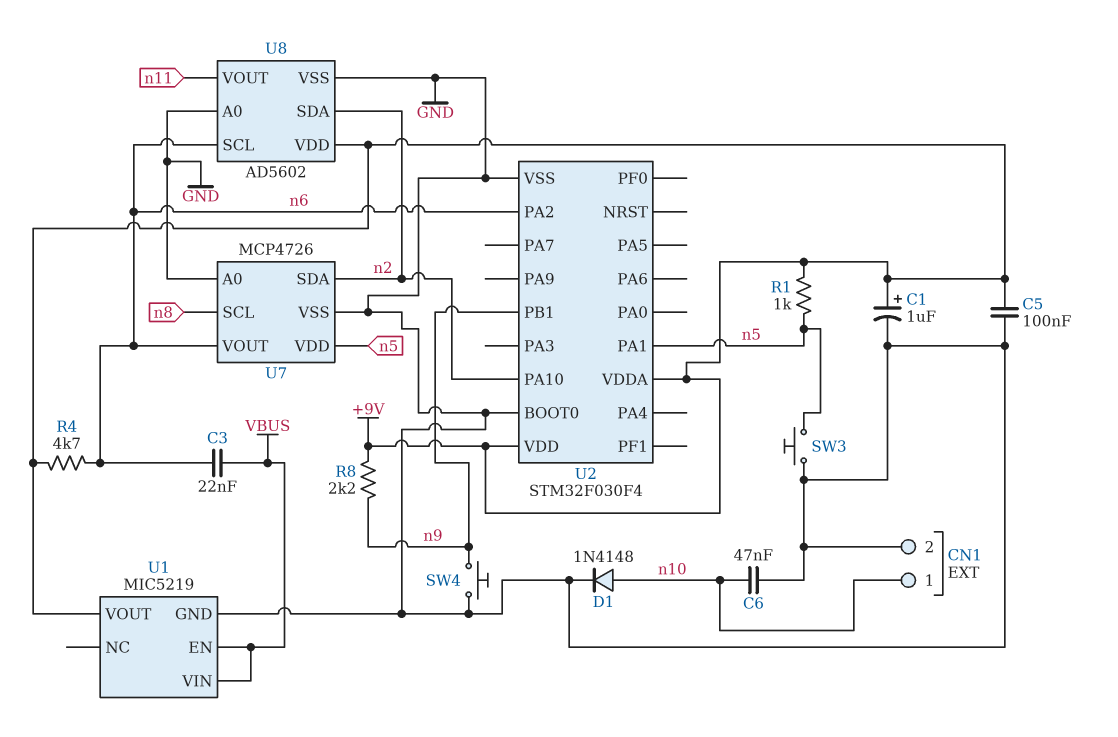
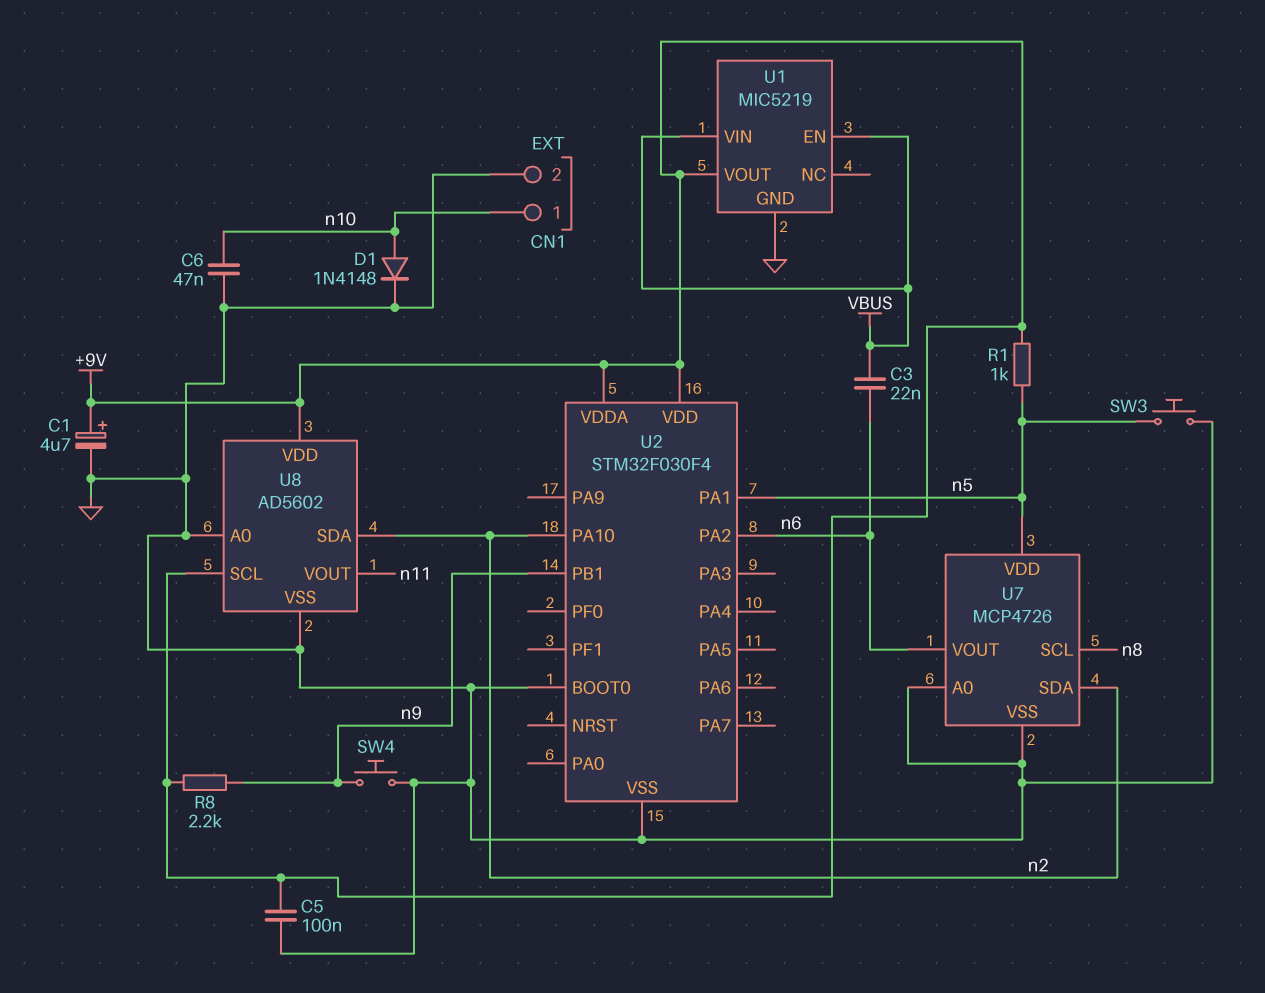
C1: 1uF (plus +9V, minus GND) -> 4.7uF (plus +9V, minus GND)
R4: 4.7k (+9V, n6) -> none
U8 pin SCL: n6 -> +9V

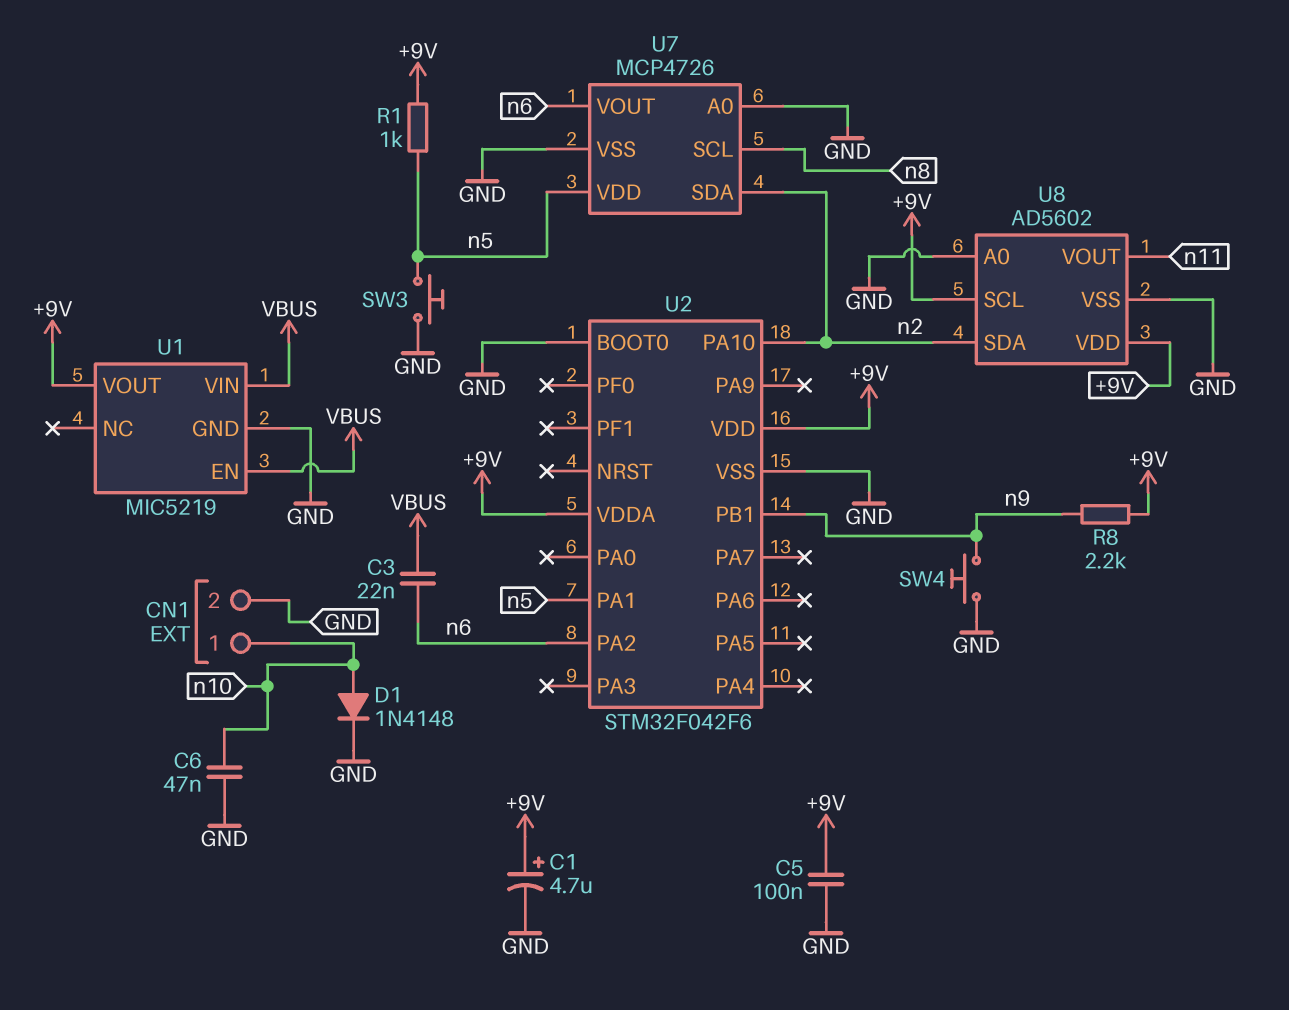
U2: STM32F030F4 -> STM32F042F6

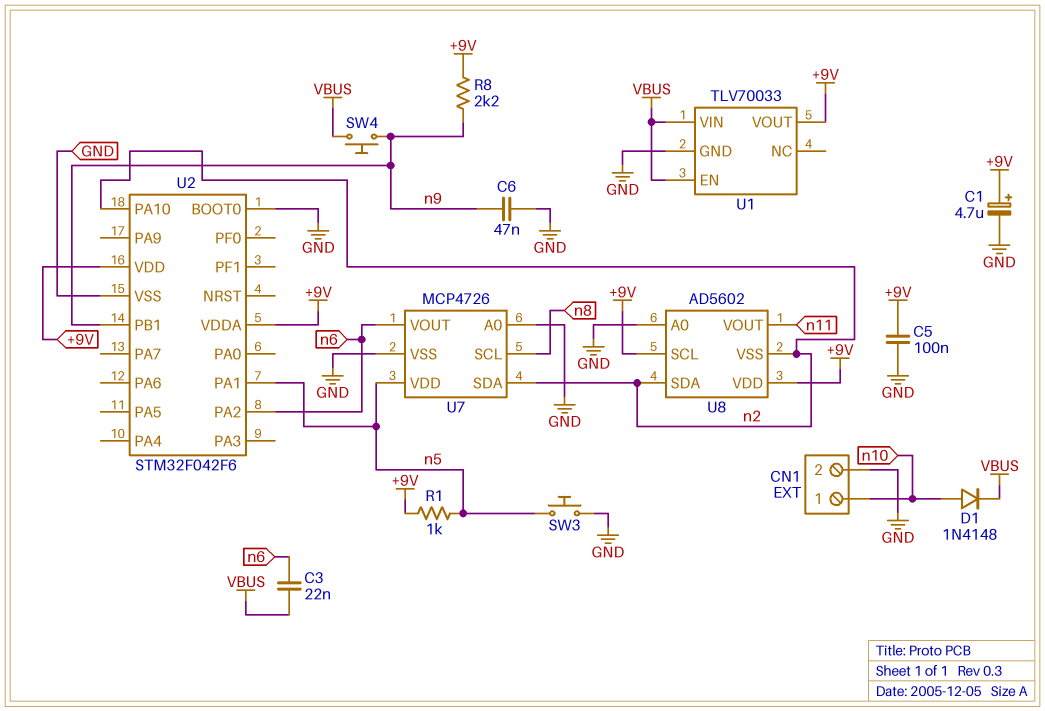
C6: 47nF (GND, n10) -> 47nF (GND, n9)
D1: diode 1N4148 (A n10, K GND) -> diode 1N4148 (A n10, K VBUS)
SW4: button (GND, n9) -> button (VBUS, n9)
U1: MIC5219 -> TLV70033
U8 pin VSS: GND -> n2

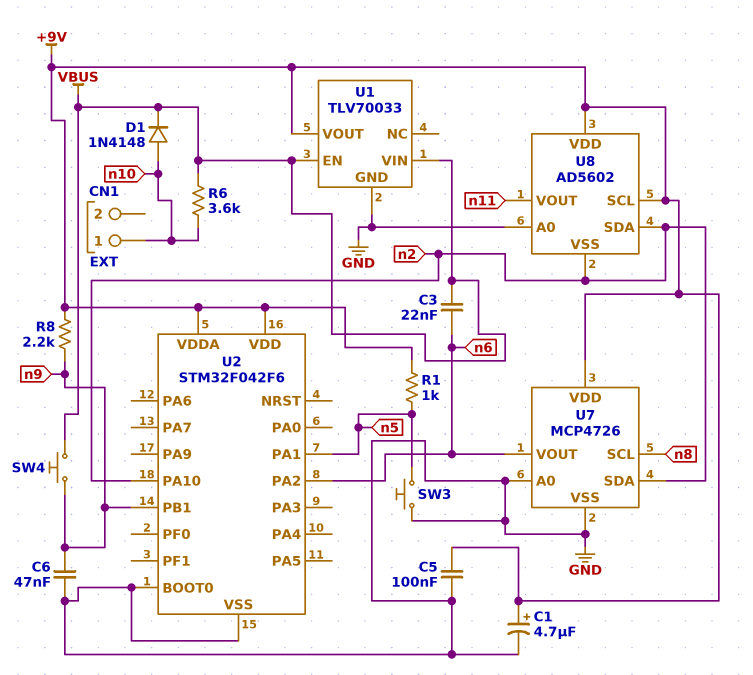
CN1 pin 2: GND -> none
R6: none -> 3.6k (VBUS, n10)
U7 pin VDD: n5 -> +9V

